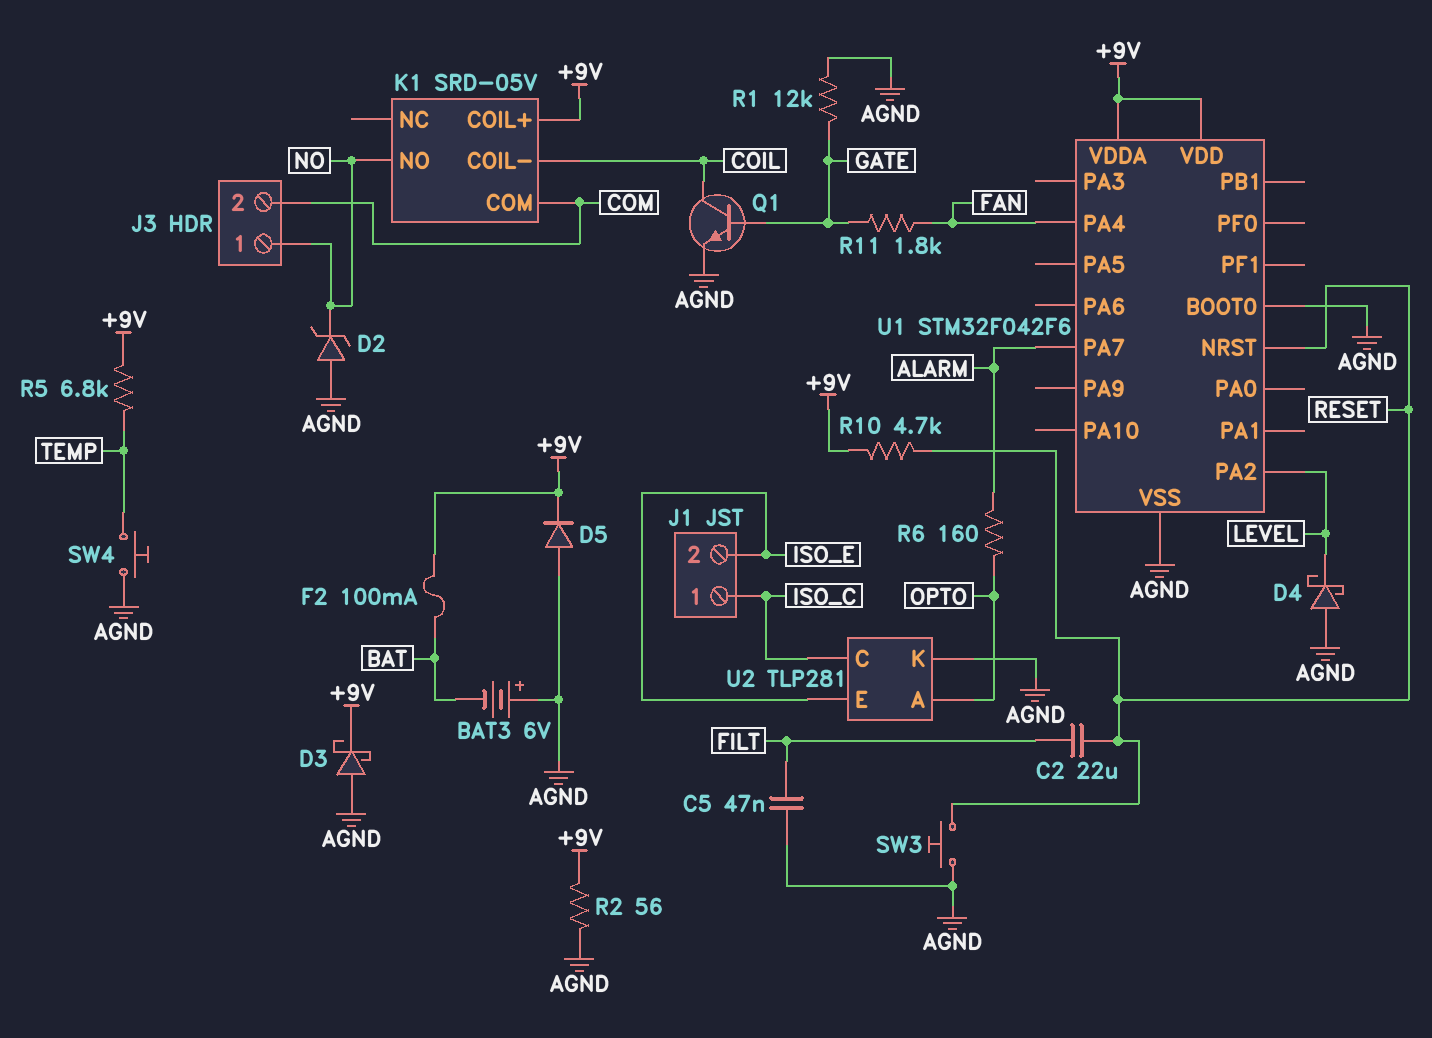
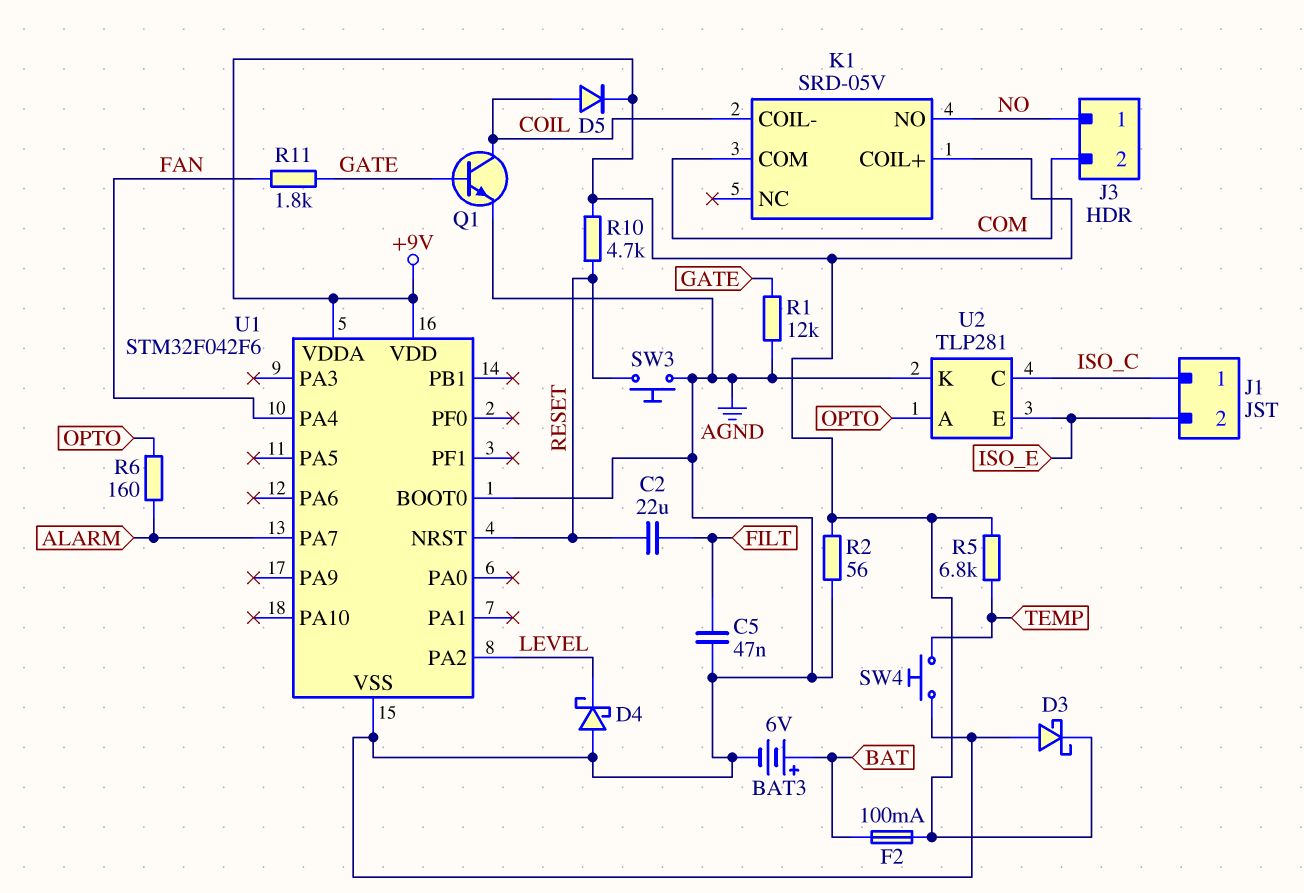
BAT3: 6V (plus AGND, minus BAT) -> 6V (plus BAT, minus AGND)
D2: zener (A AGND, K NO) -> none
D5: diode (A AGND, K +9V) -> diode (A COIL, K +9V)

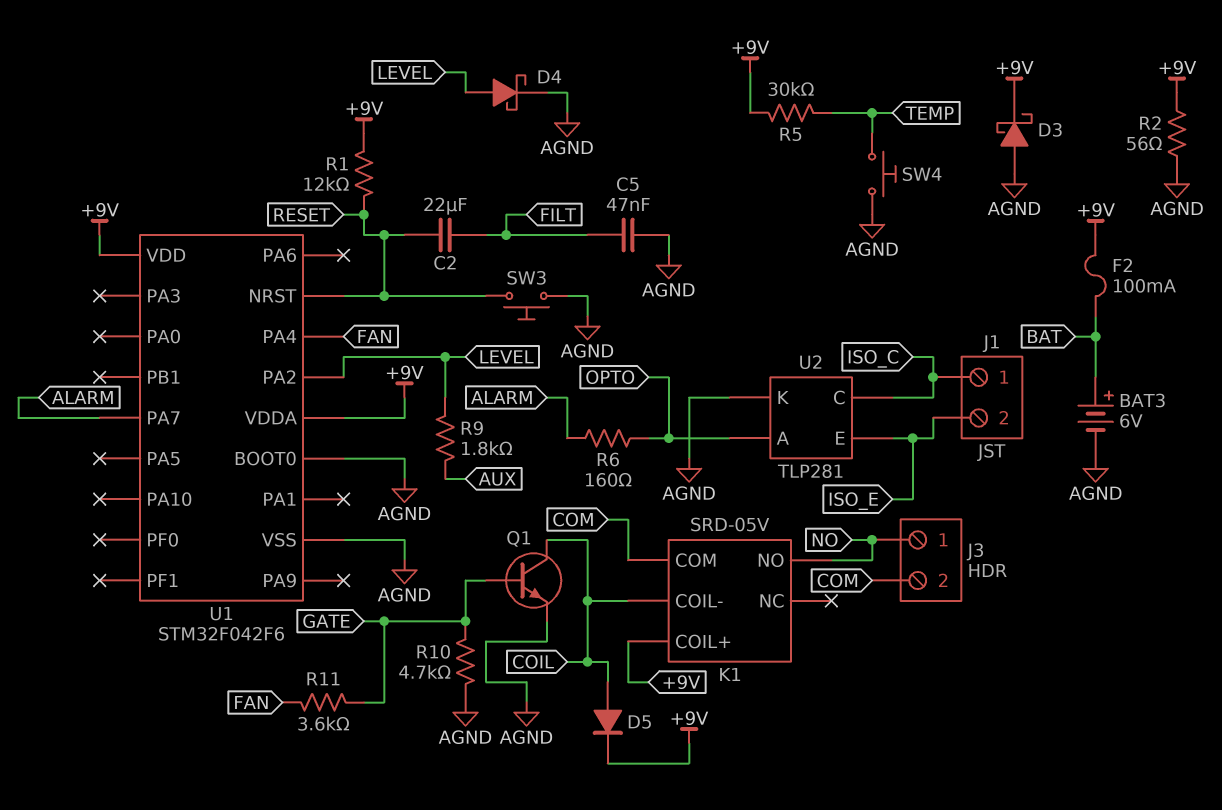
D4: schottky (A AGND, K LEVEL) -> schottky (A LEVEL, K AGND)
R1: 12k (AGND, GATE) -> 12k (+9V, RESET)
R5: 6.8k (+9V, TEMP) -> 30k (+9V, TEMP)
R9: none -> 1.8k (AUX, LEVEL)
R10: 4.7k (+9V, RESET) -> 4.7k (AGND, GATE)
R11: 1.8k (FAN, GATE) -> 3.6k (FAN, GATE)

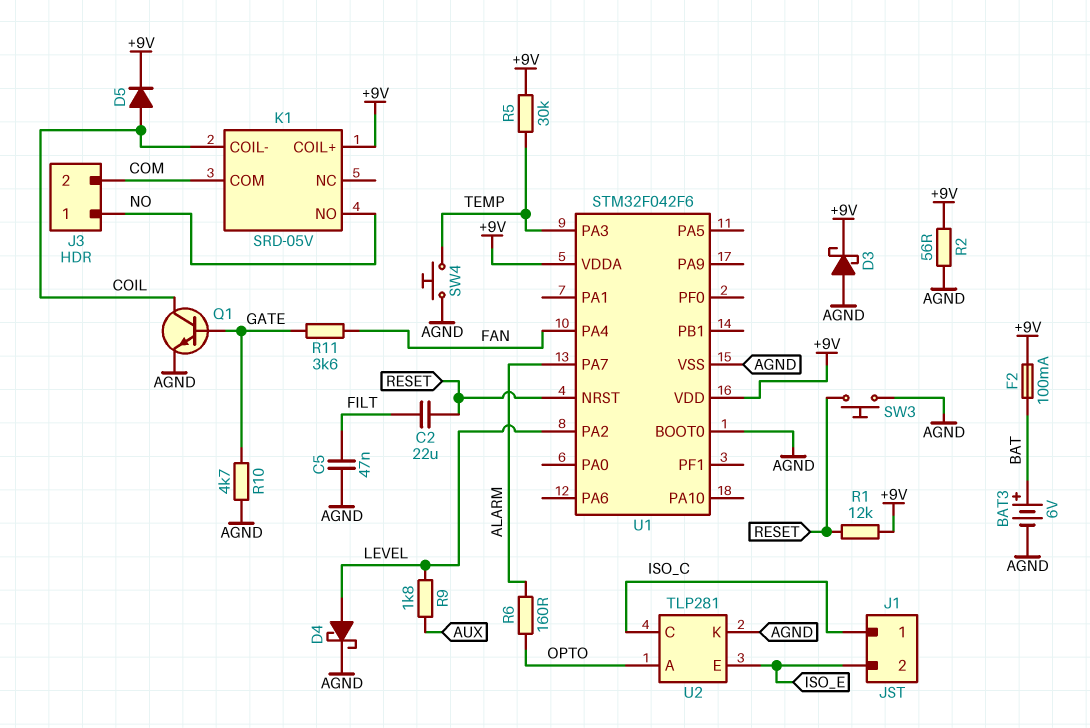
U1 pin PA3: none -> TEMP

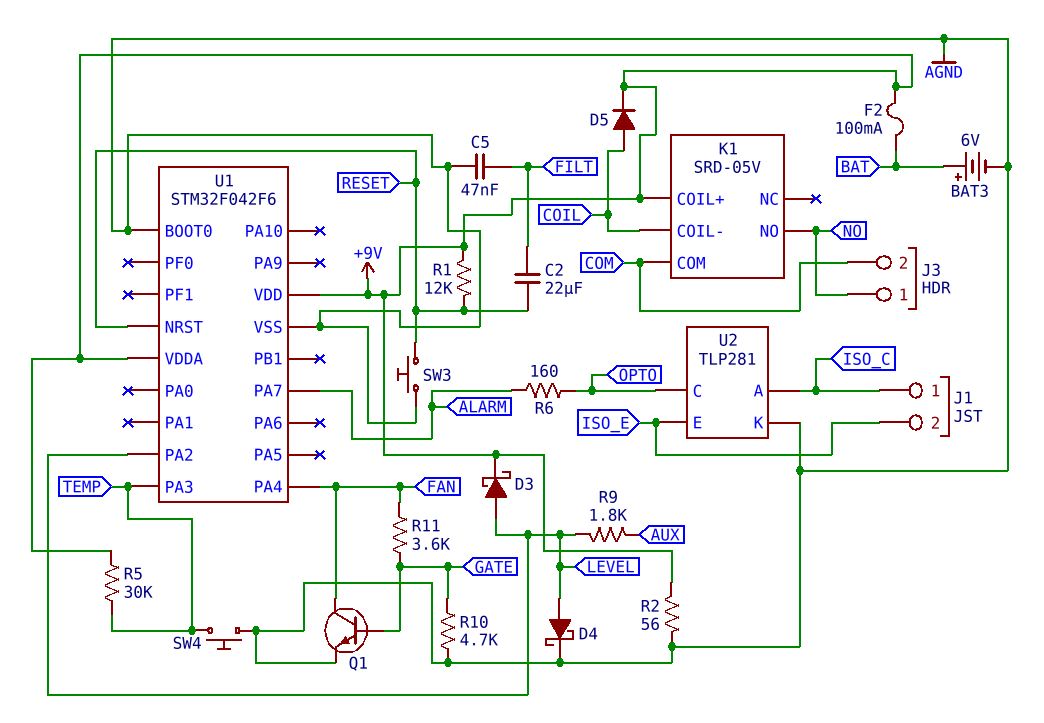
D3: schottky (A AGND, K +9V) -> schottky (A LEVEL, K +9V)
Q1: NPN (B GATE, C COIL, E AGND) -> NPN (B GATE, C FAN, E AGND)
U2 pin A: OPTO -> ISO_C
U2 pin C: ISO_C -> OPTO

